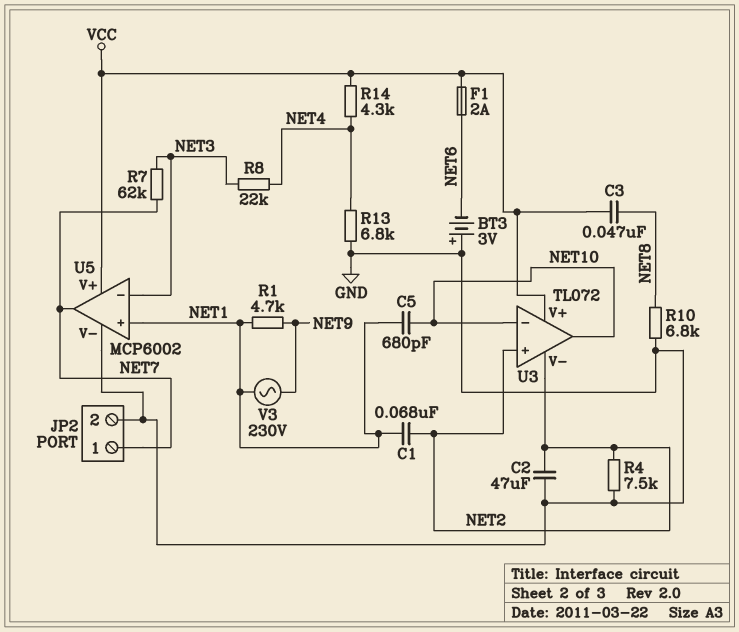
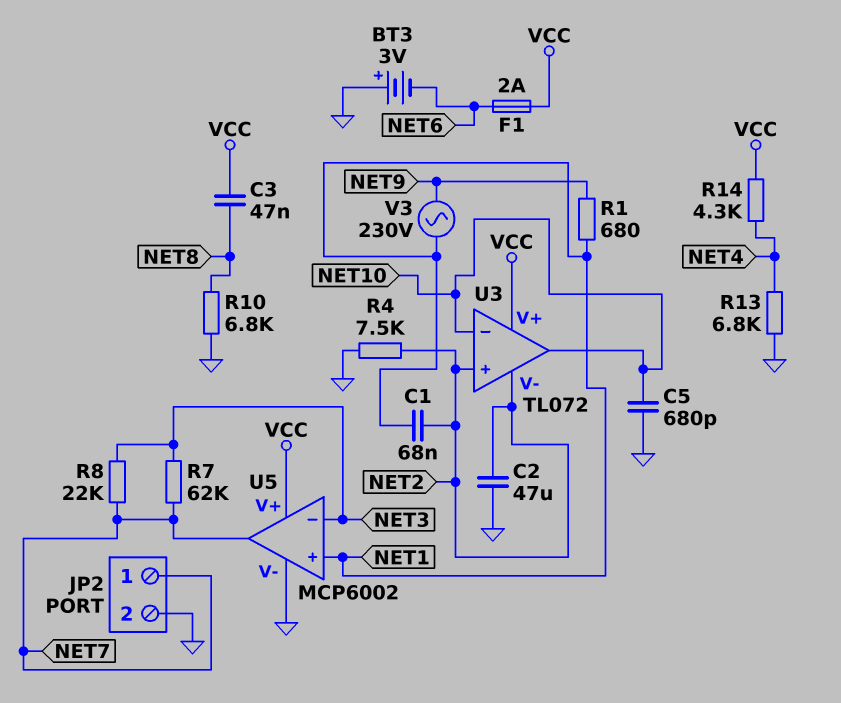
C5: 680pF (NET1, NET10) -> 680pF (GND, NET10)
R1: 4.7k (NET1, NET9) -> 680 (NET1, NET9)
R8: 22k (NET3, NET4) -> 22k (NET3, NET7)

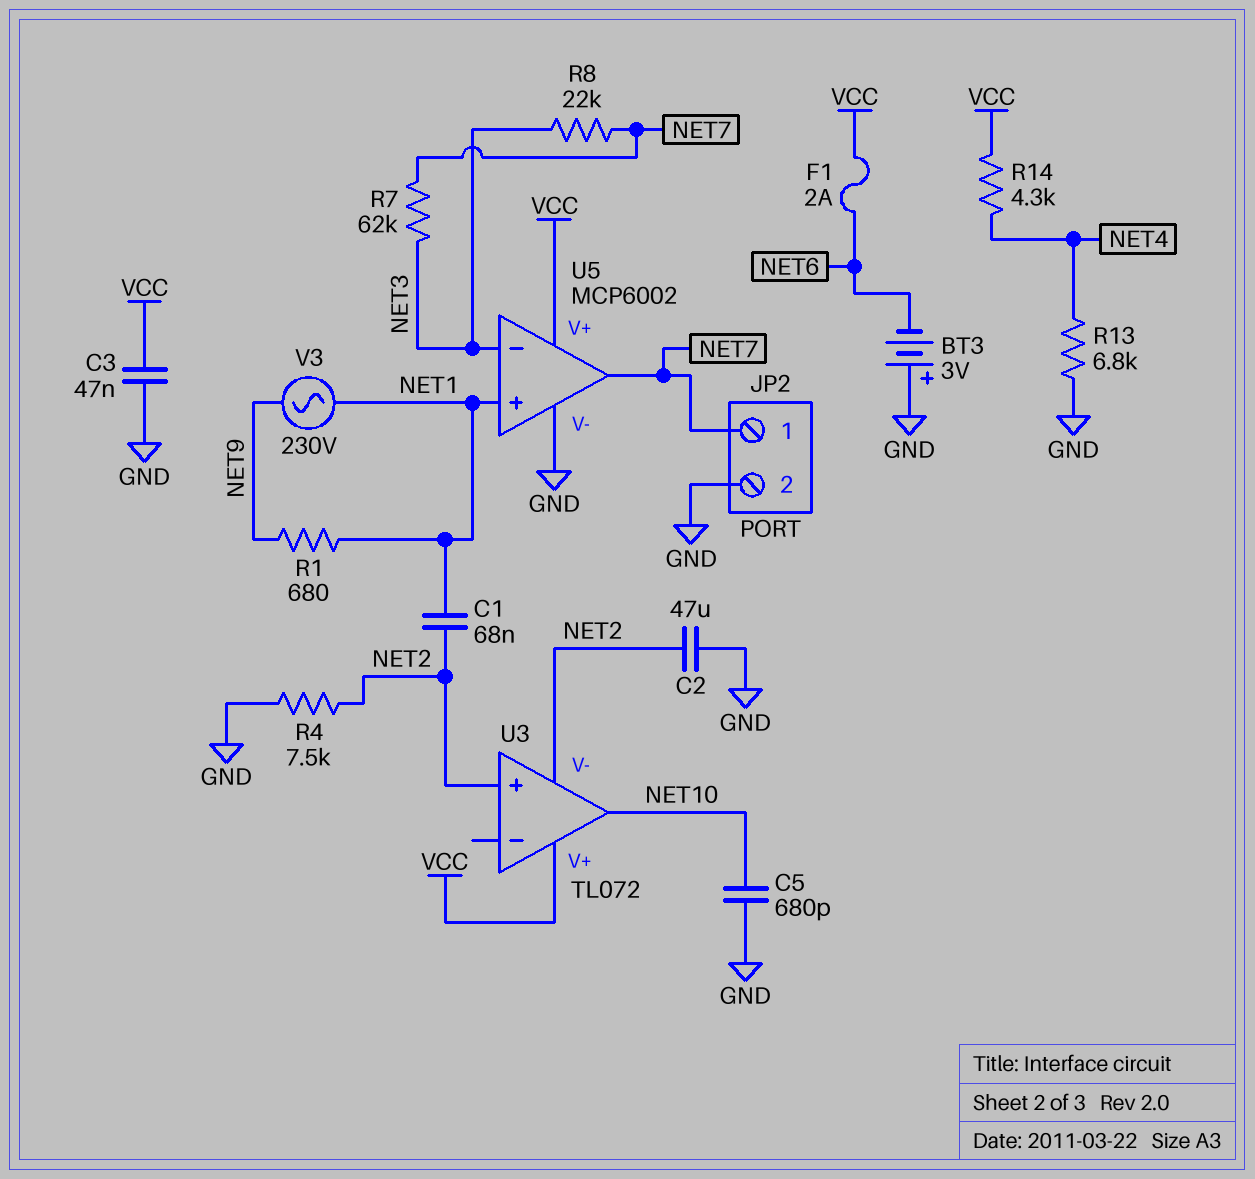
C3: 47nF (NET8, VCC) -> 47nF (GND, VCC)
R10: 6.8k (GND, NET8) -> none
U3 pin in-: NET10 -> none

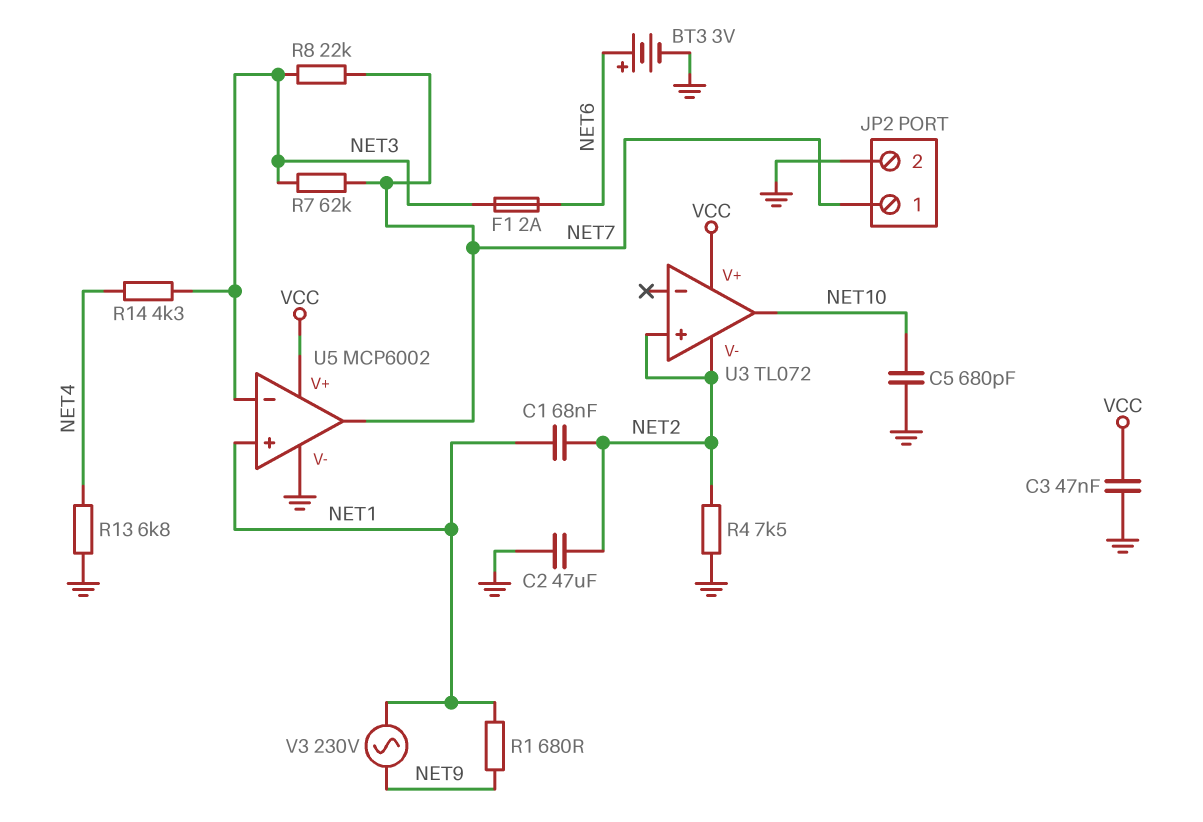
BT3: 3V (plus GND, minus NET6) -> 3V (plus NET6, minus GND)
F1: 2A (NET6, VCC) -> 2A (NET3, NET6)
R14: 4.3k (NET4, VCC) -> 4.3k (NET3, NET4)

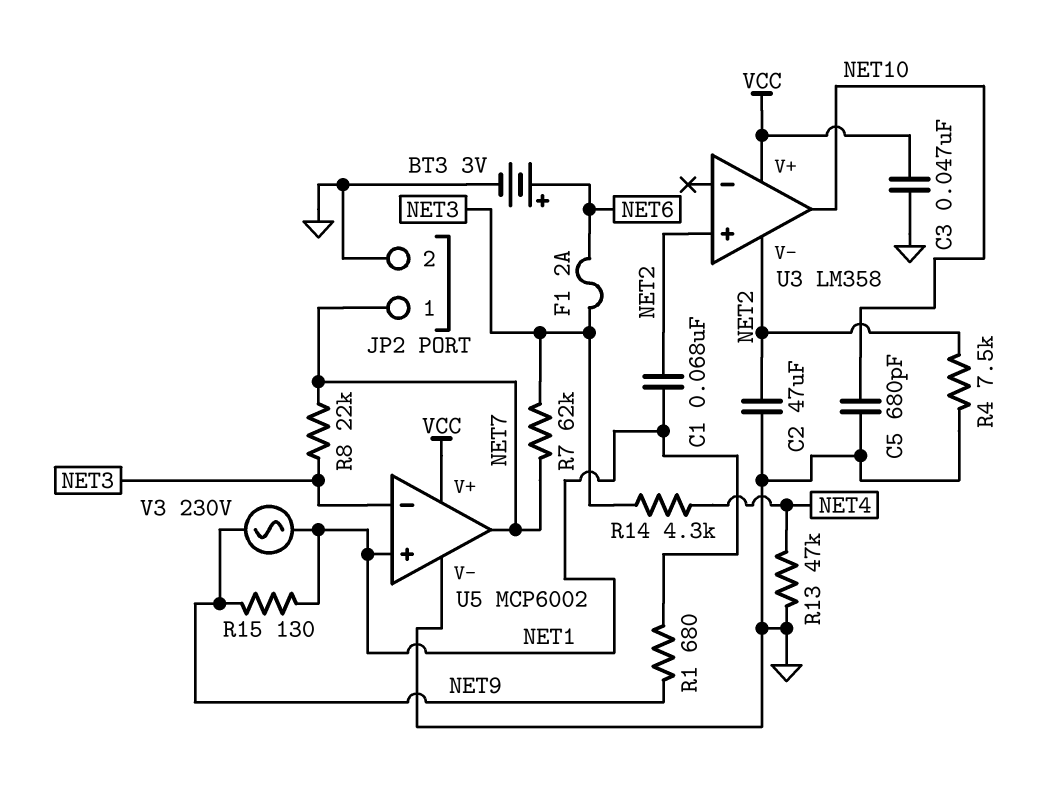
R13: 6.8k (GND, NET4) -> 47k (GND, NET4)
R15: none -> 130 (NET1, NET9)
U3: TL072 -> LM358

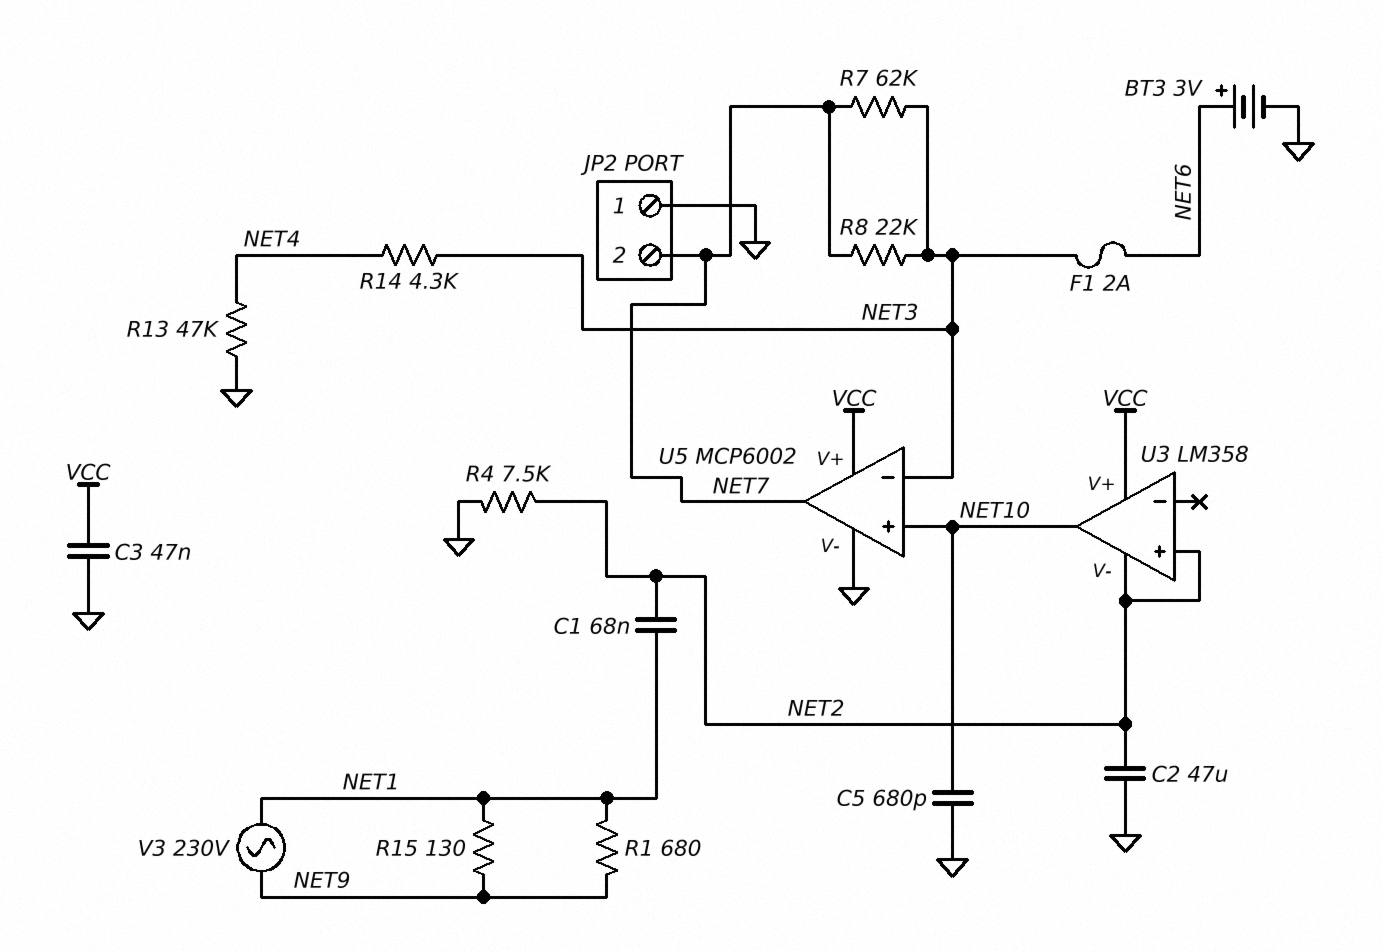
JP2 pin 1: NET7 -> GND
JP2 pin 2: GND -> NET7
U5 pin in+: NET1 -> NET10

